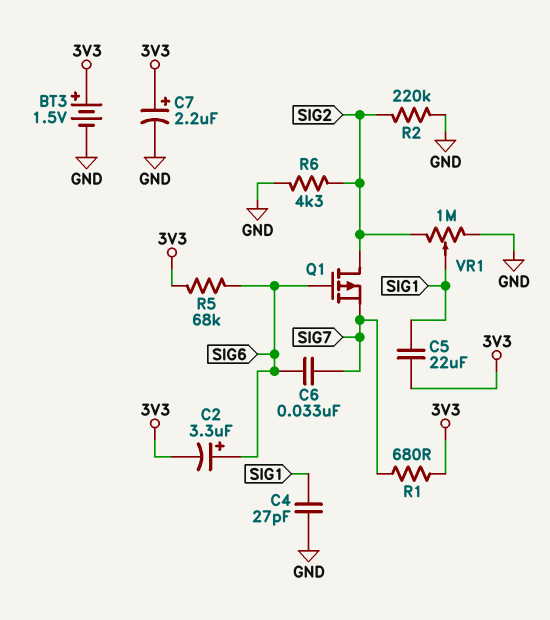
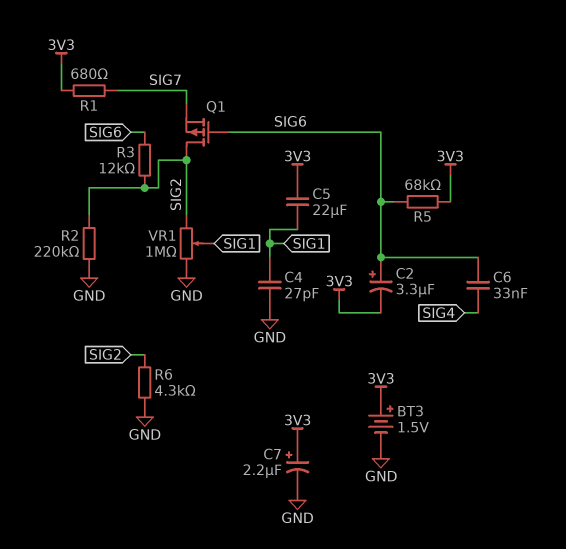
C6: 33nF (SIG6, SIG7) -> 33nF (SIG4, SIG6)
R3: none -> 12k (SIG2, SIG6)

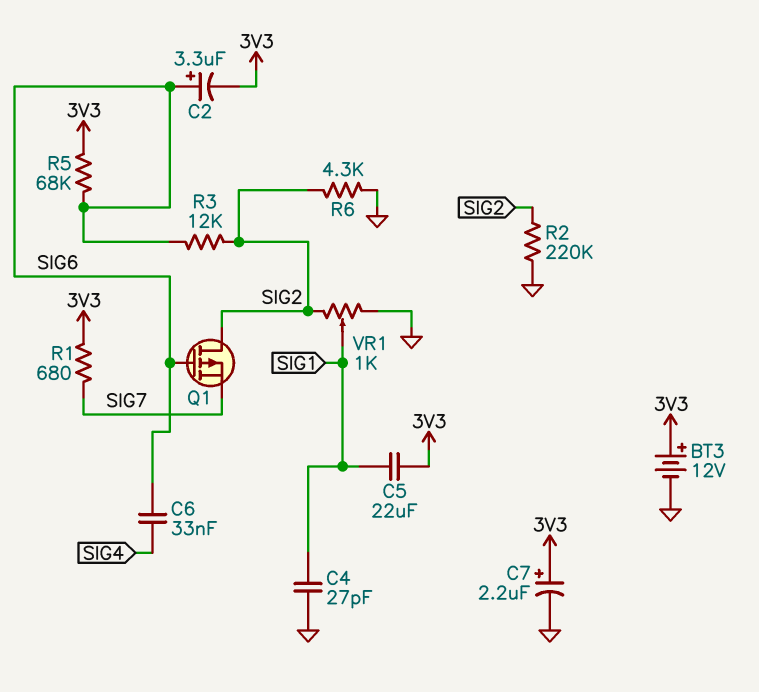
BT3: 1.5V (plus 3V3, minus GND) -> 12V (plus 3V3, minus GND)
VR1: 1M (GND, SIG2, wiper SIG1) -> 1k (GND, SIG2, wiper SIG1)

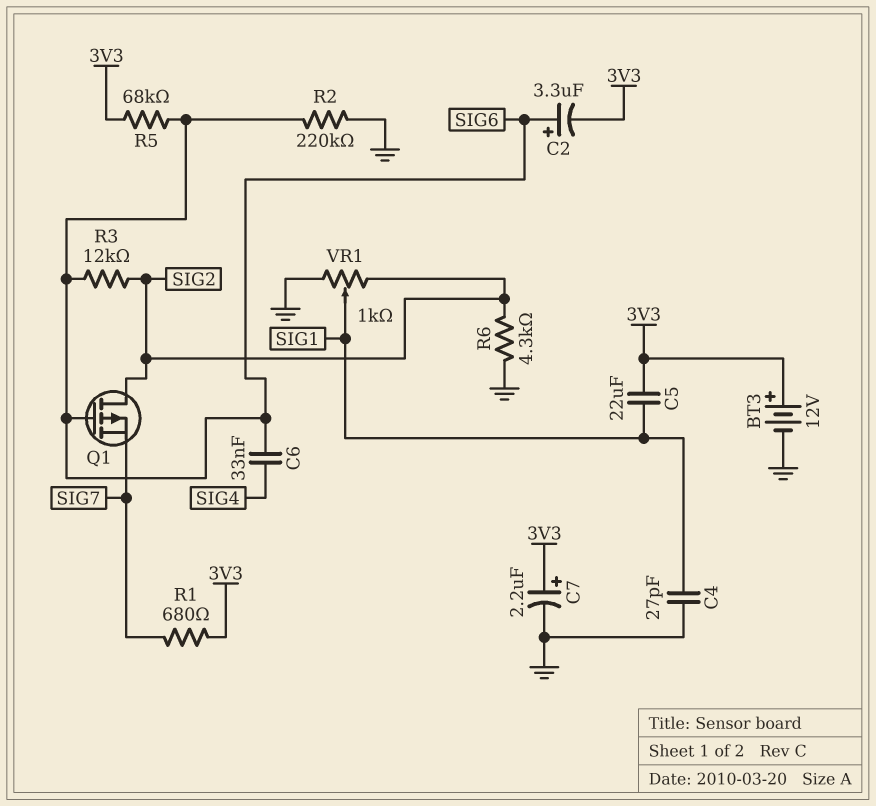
R2: 220k (GND, SIG2) -> 220k (GND, SIG6)

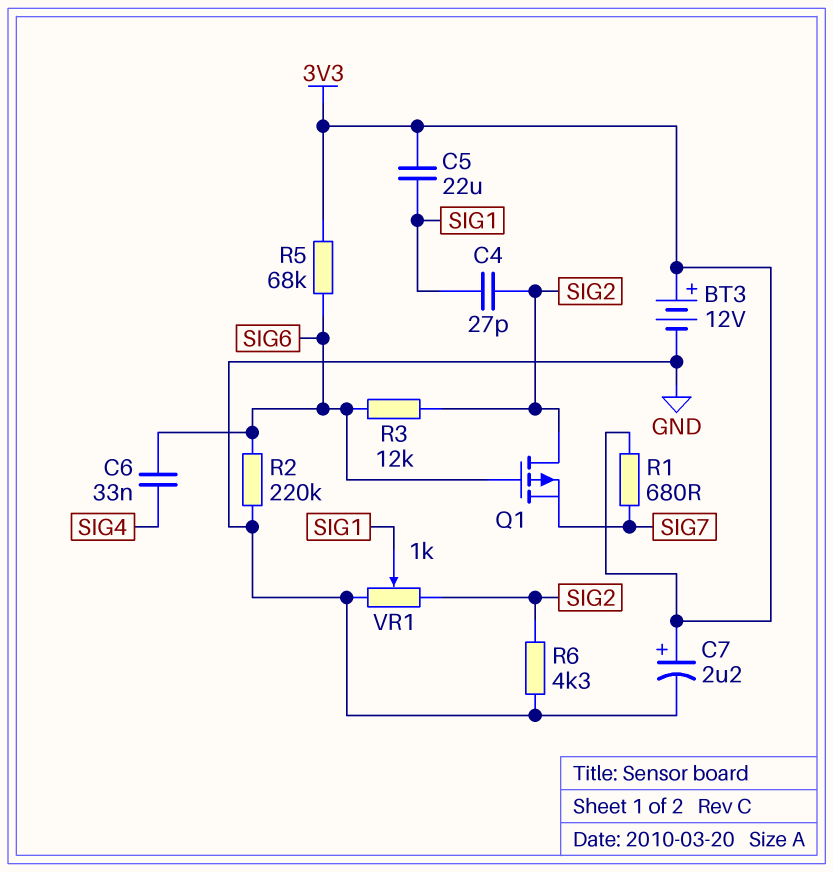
C2: 3.3uF (plus SIG6, minus 3V3) -> none
C4: 27pF (GND, SIG1) -> 27pF (SIG1, SIG2)

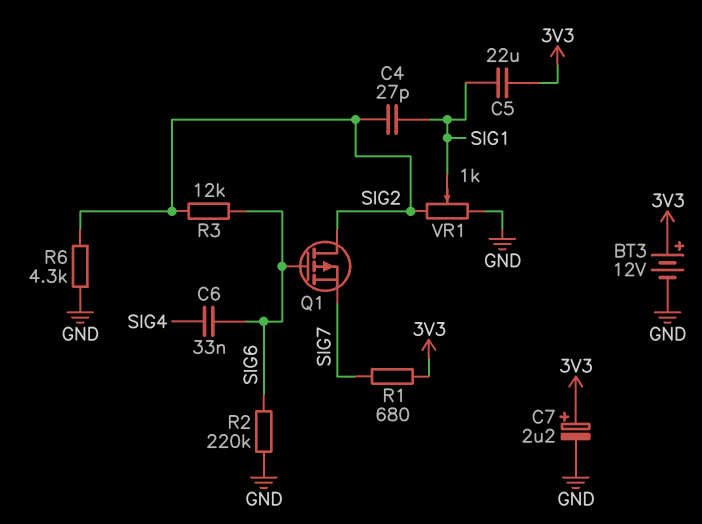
R5: 68k (3V3, SIG6) -> none

